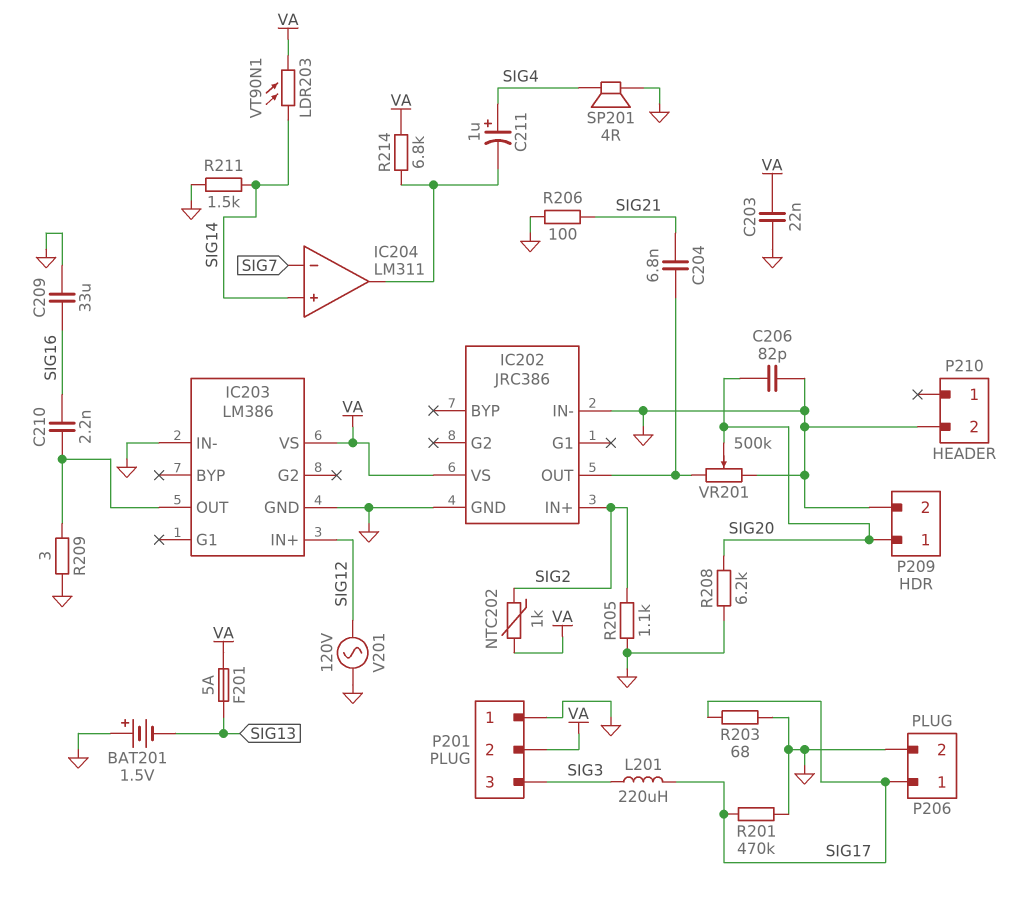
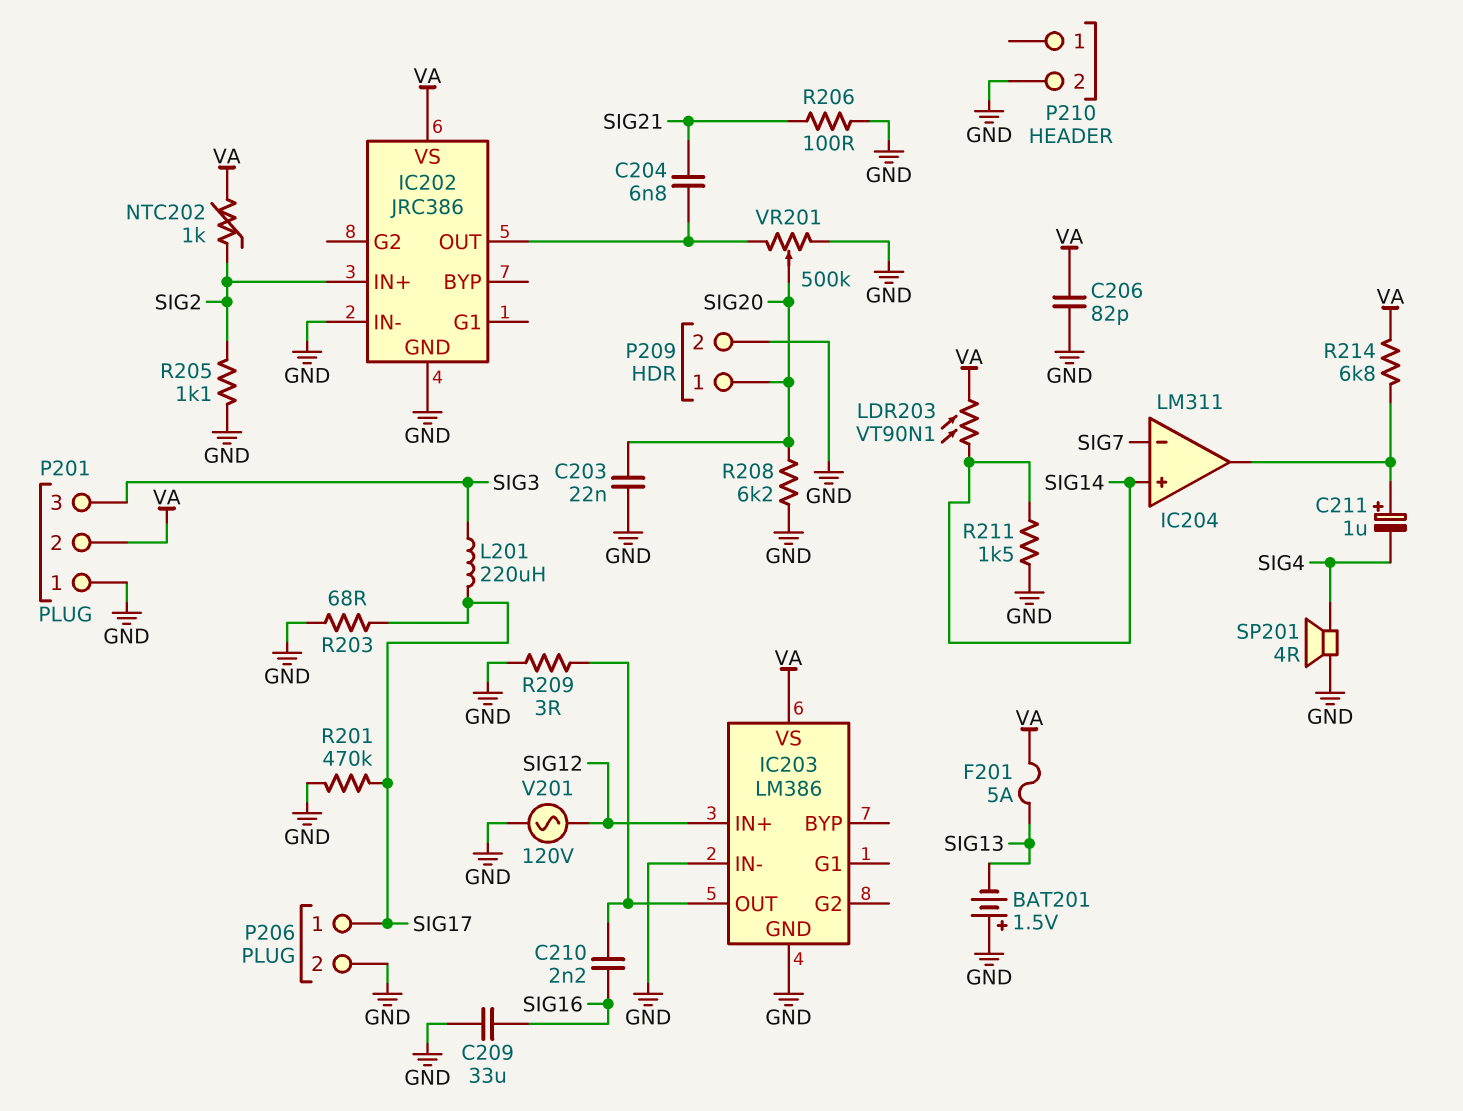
C203: 22nF (GND, VA) -> 22nF (GND, SIG20)
C206: 82pF (GND, SIG20) -> 82pF (GND, VA)
C211: 1uF (plus SIG4, minus IC204/out) -> 1uF (plus IC204/out, minus SIG4)

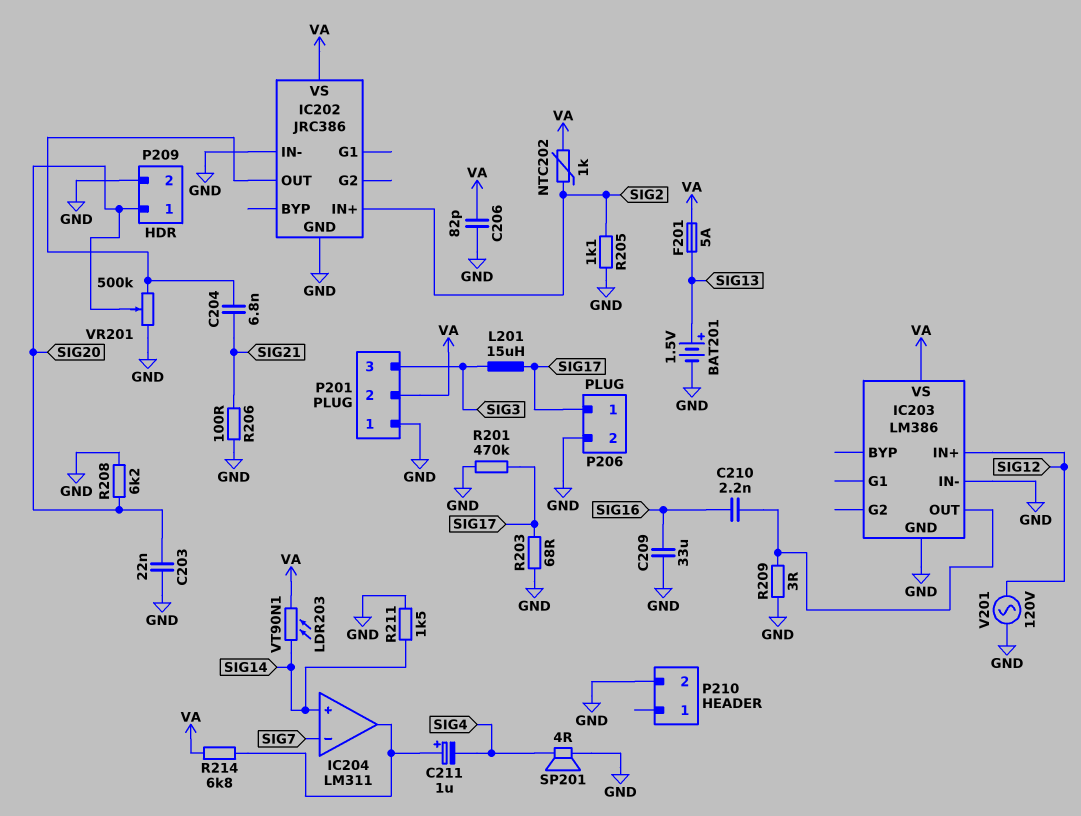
BAT201: 1.5V (plus GND, minus SIG13) -> 1.5V (plus SIG13, minus GND)
L201: 220uH (SIG3, SIG17) -> 15uH (SIG3, SIG17)

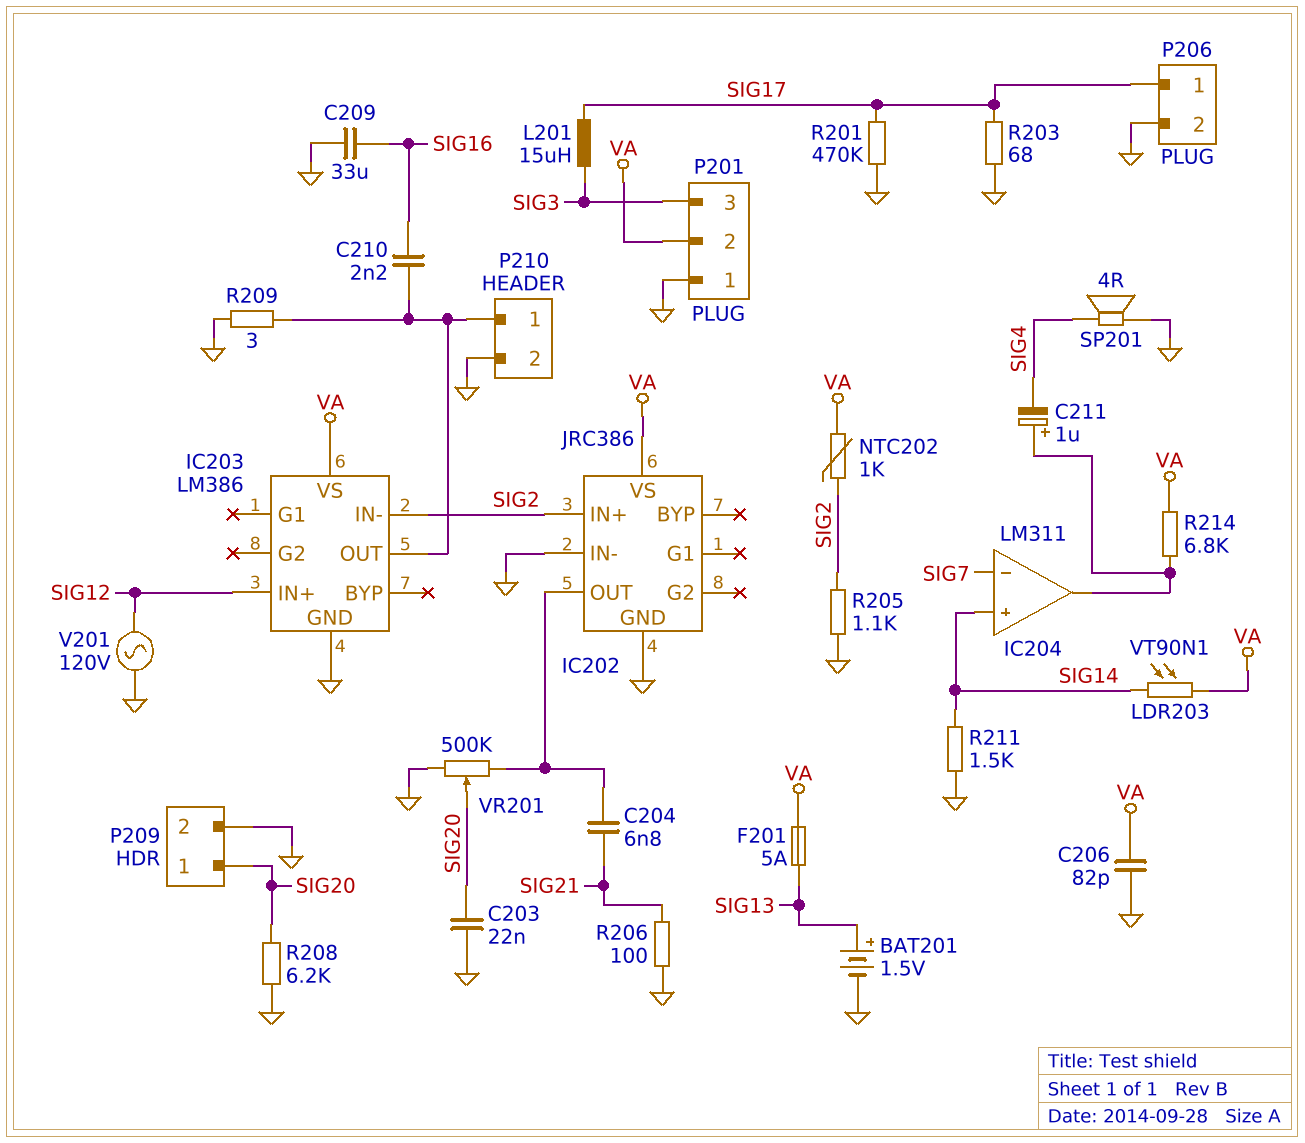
IC203 pin IN-: GND -> SIG2
P210 pin 1: none -> IC203/OUT

